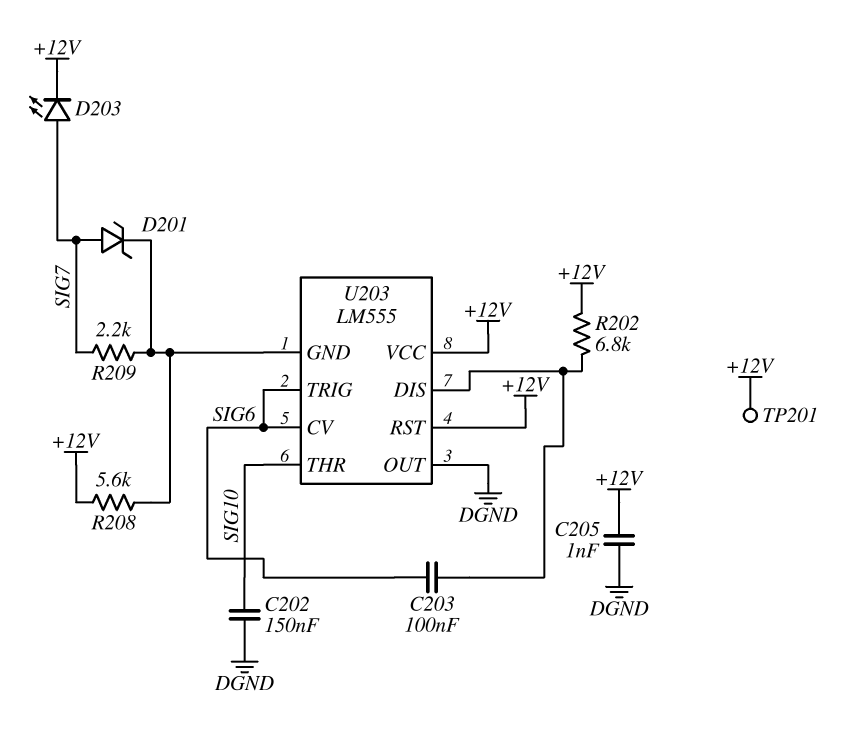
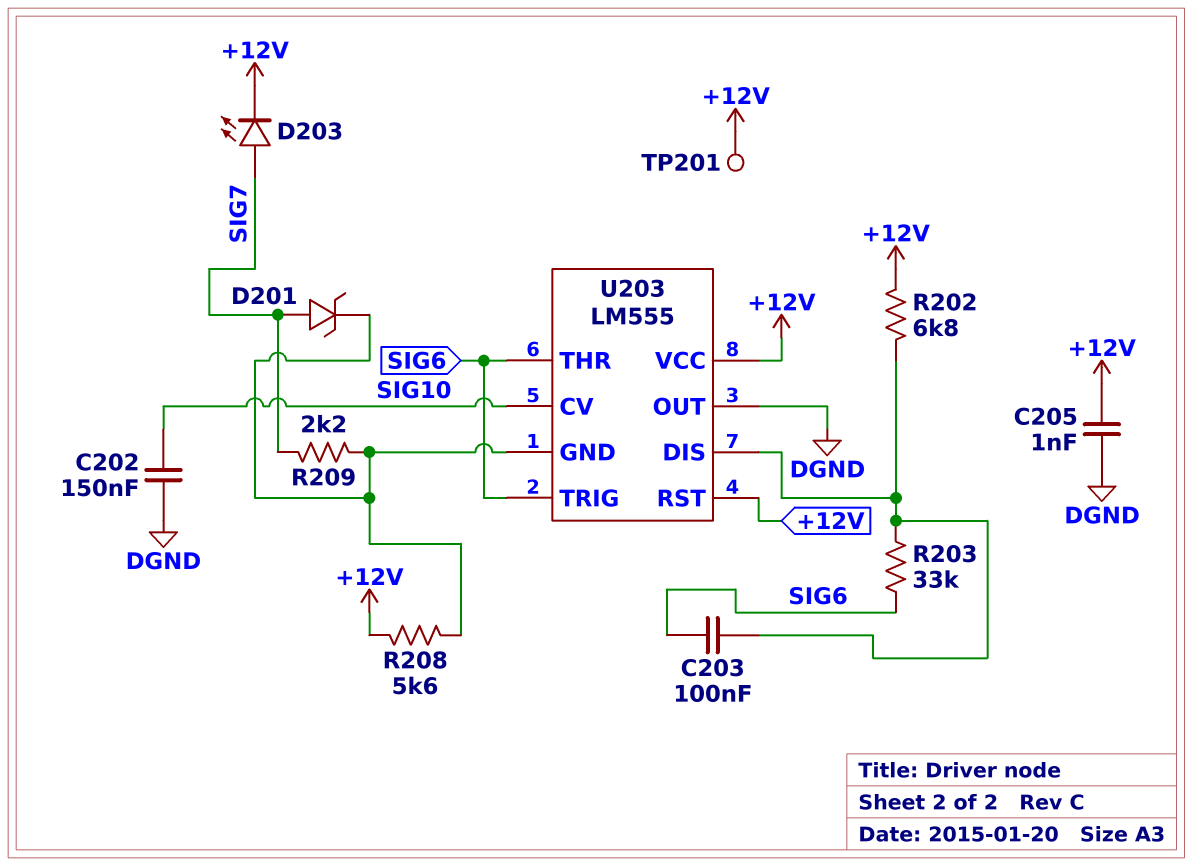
R203: none -> 33k (SIG6, U203/DIS)
U203 pin CV: SIG6 -> SIG10
U203 pin THR: SIG10 -> SIG6

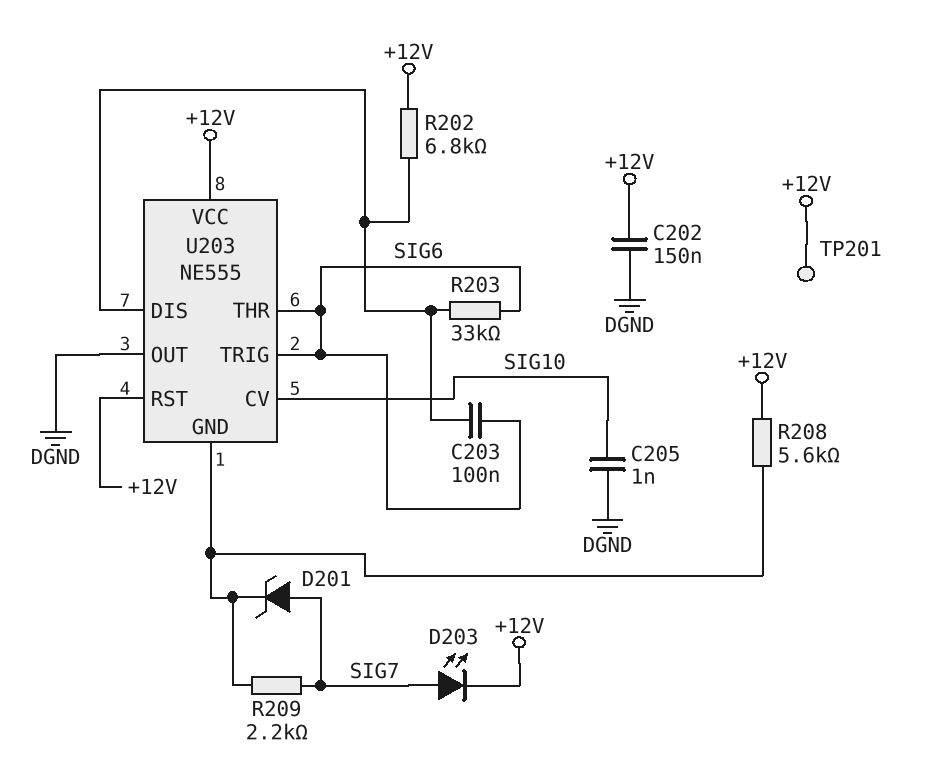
C202: 150nF (DGND, SIG10) -> 150nF (+12V, DGND)
C205: 1nF (+12V, DGND) -> 1nF (DGND, SIG10)
U203: LM555 -> NE555

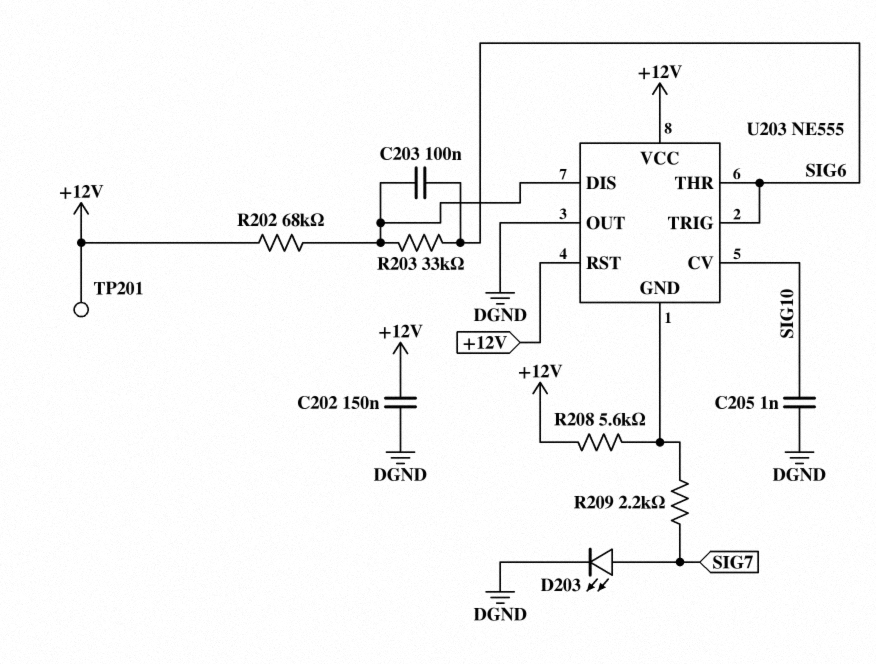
D201: zener (A SIG7, K U203/GND) -> none
D203: LED (A SIG7, K +12V) -> LED (A SIG7, K DGND)
R202: 6.8k (+12V, U203/DIS) -> 68k (+12V, U203/DIS)

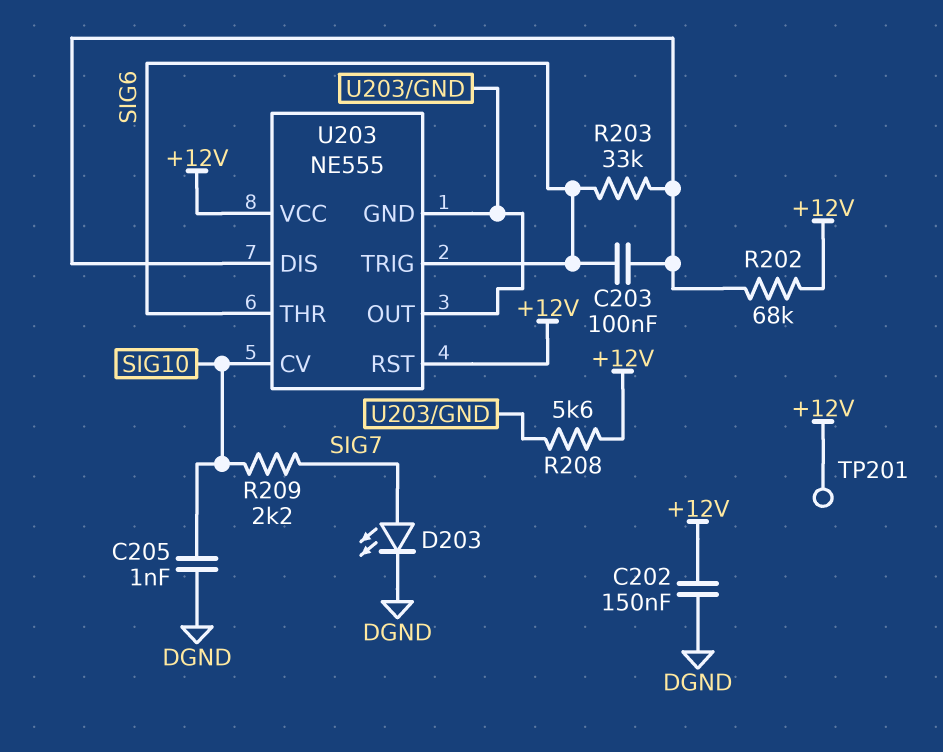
R209: 2.2k (SIG7, U203/GND) -> 2.2k (SIG7, SIG10)
U203 pin OUT: DGND -> U203/GND

